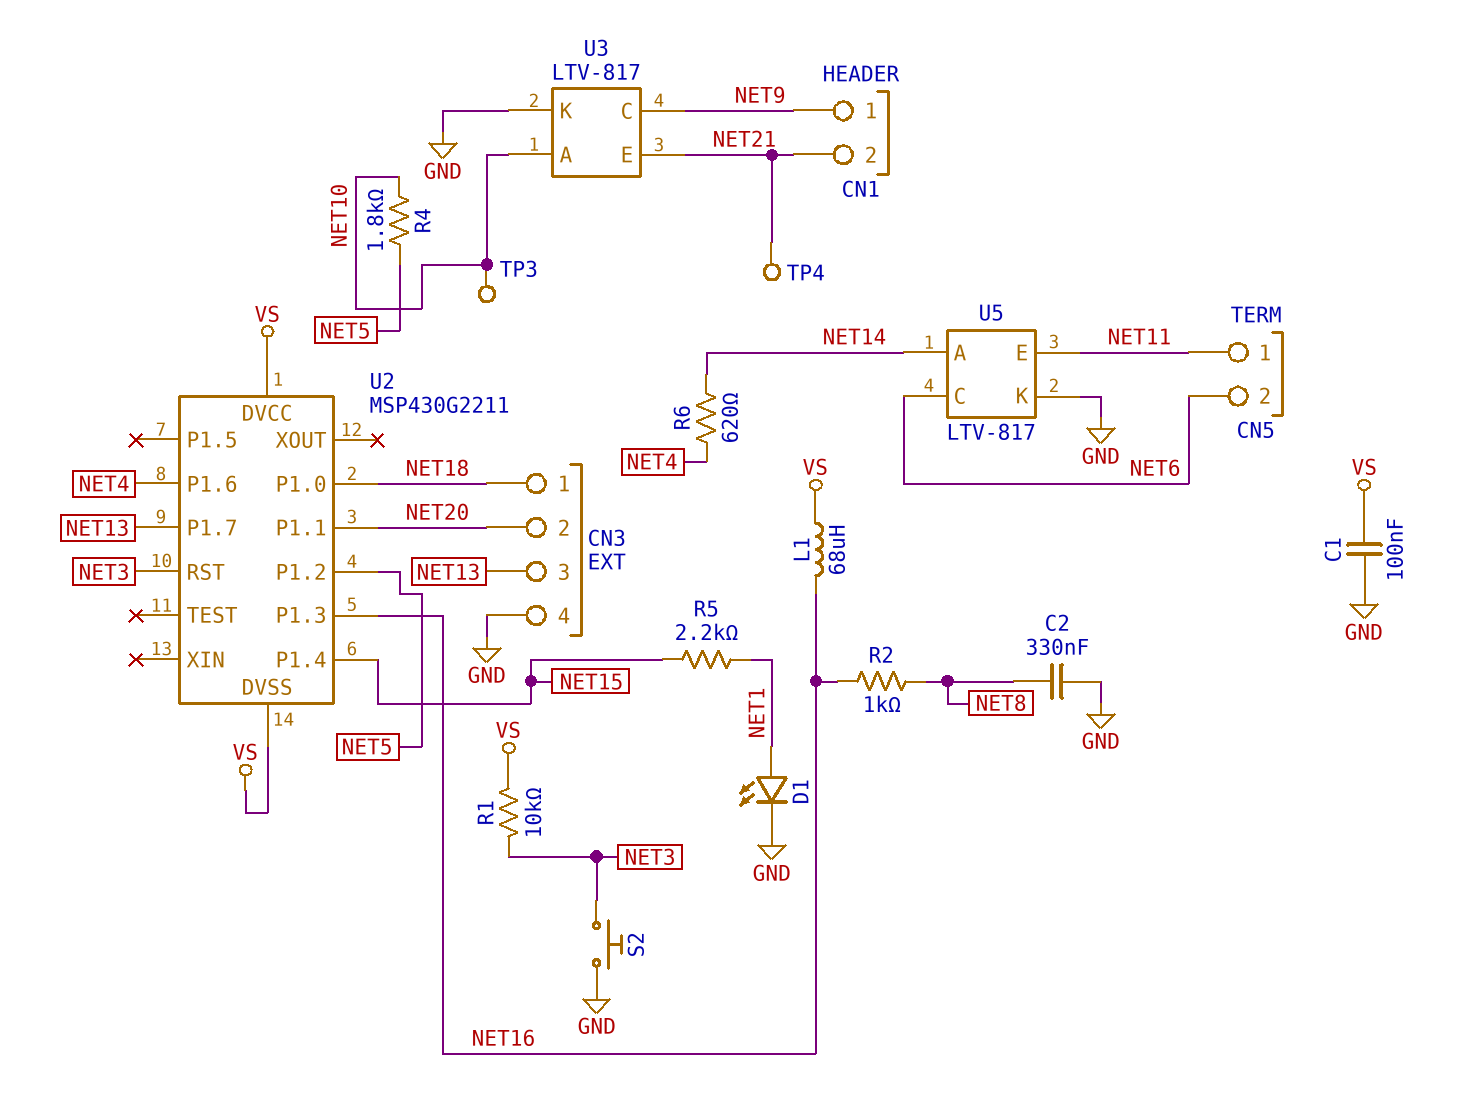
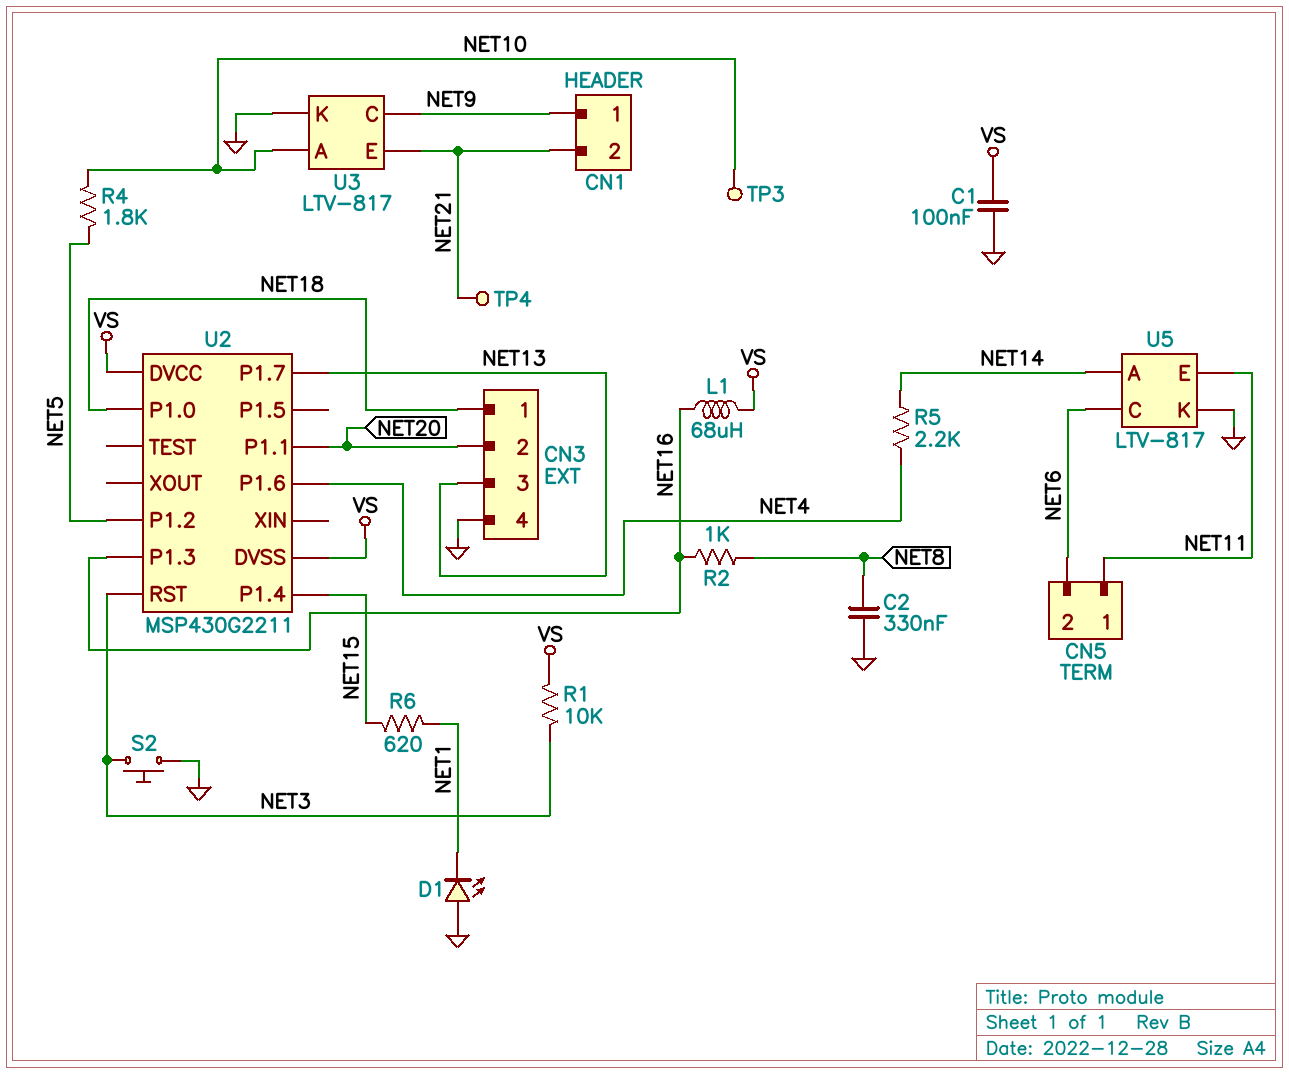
D1: LED (A NET1, K GND) -> LED (A GND, K NET1)
R5: 2.2k (NET1, NET15) -> 2.2k (NET4, NET14)
R6: 620 (NET4, NET14) -> 620 (NET1, NET15)

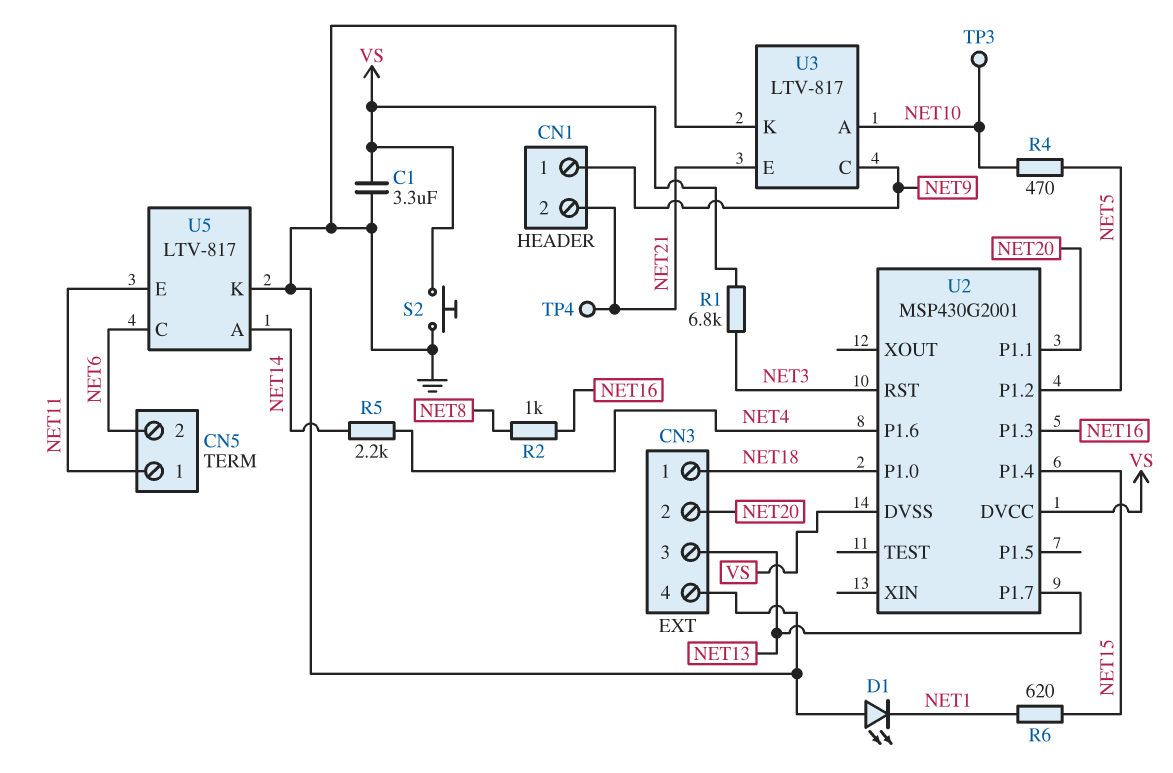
C1: 100nF (GND, VS) -> 3.3uF (GND, VS)
C2: 330nF (GND, NET8) -> none
L1: 68uH (NET16, VS) -> none
R1: 10k (NET3, VS) -> 6.8k (NET3, VS)
R4: 1.8k (NET5, NET10) -> 470 (NET5, NET10)
S2: button (GND, NET3) -> button (GND, VS)
U2: MSP430G2211 -> MSP430G2001

